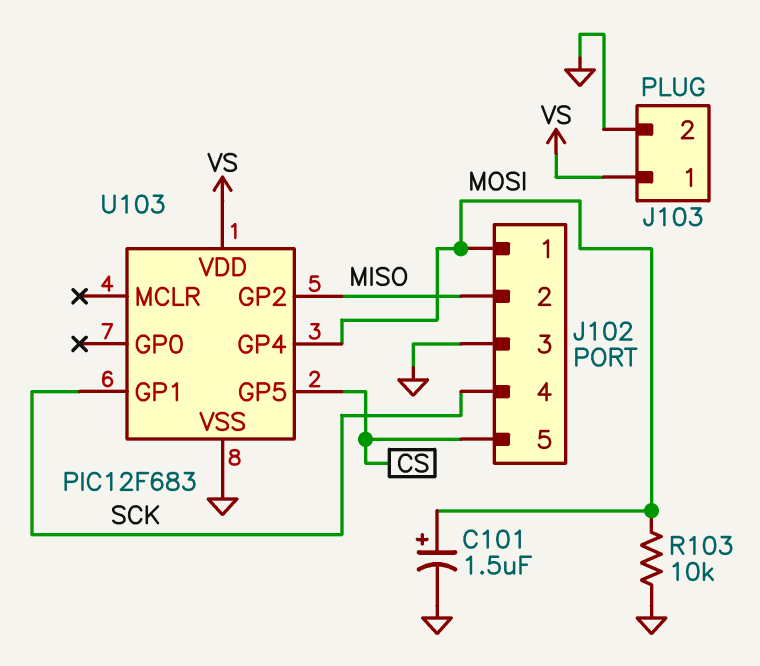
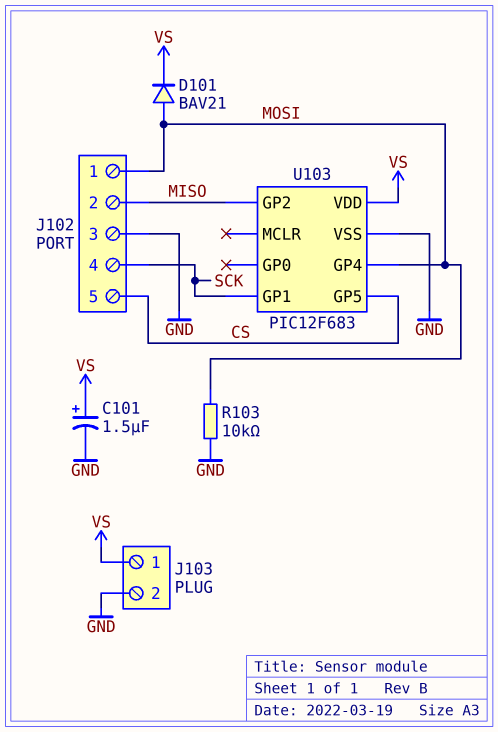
C101: 1.5uF (plus MOSI, minus GND) -> 1.5uF (plus VS, minus GND)
D101: none -> diode BAV21 (A MOSI, K VS)

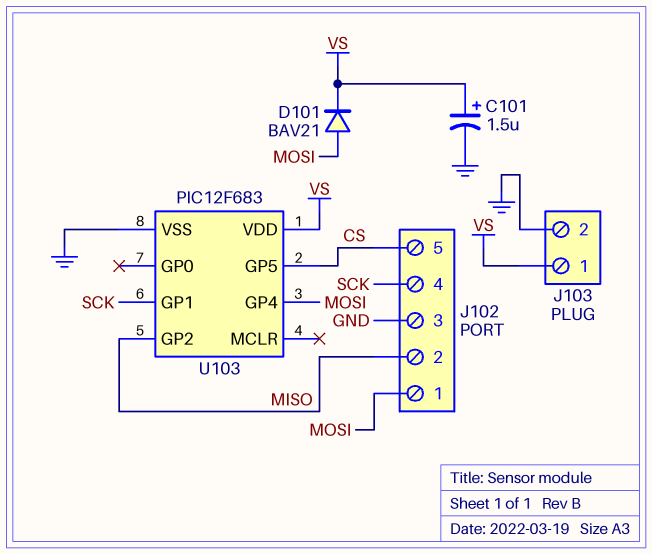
R103: 10k (GND, MOSI) -> none

